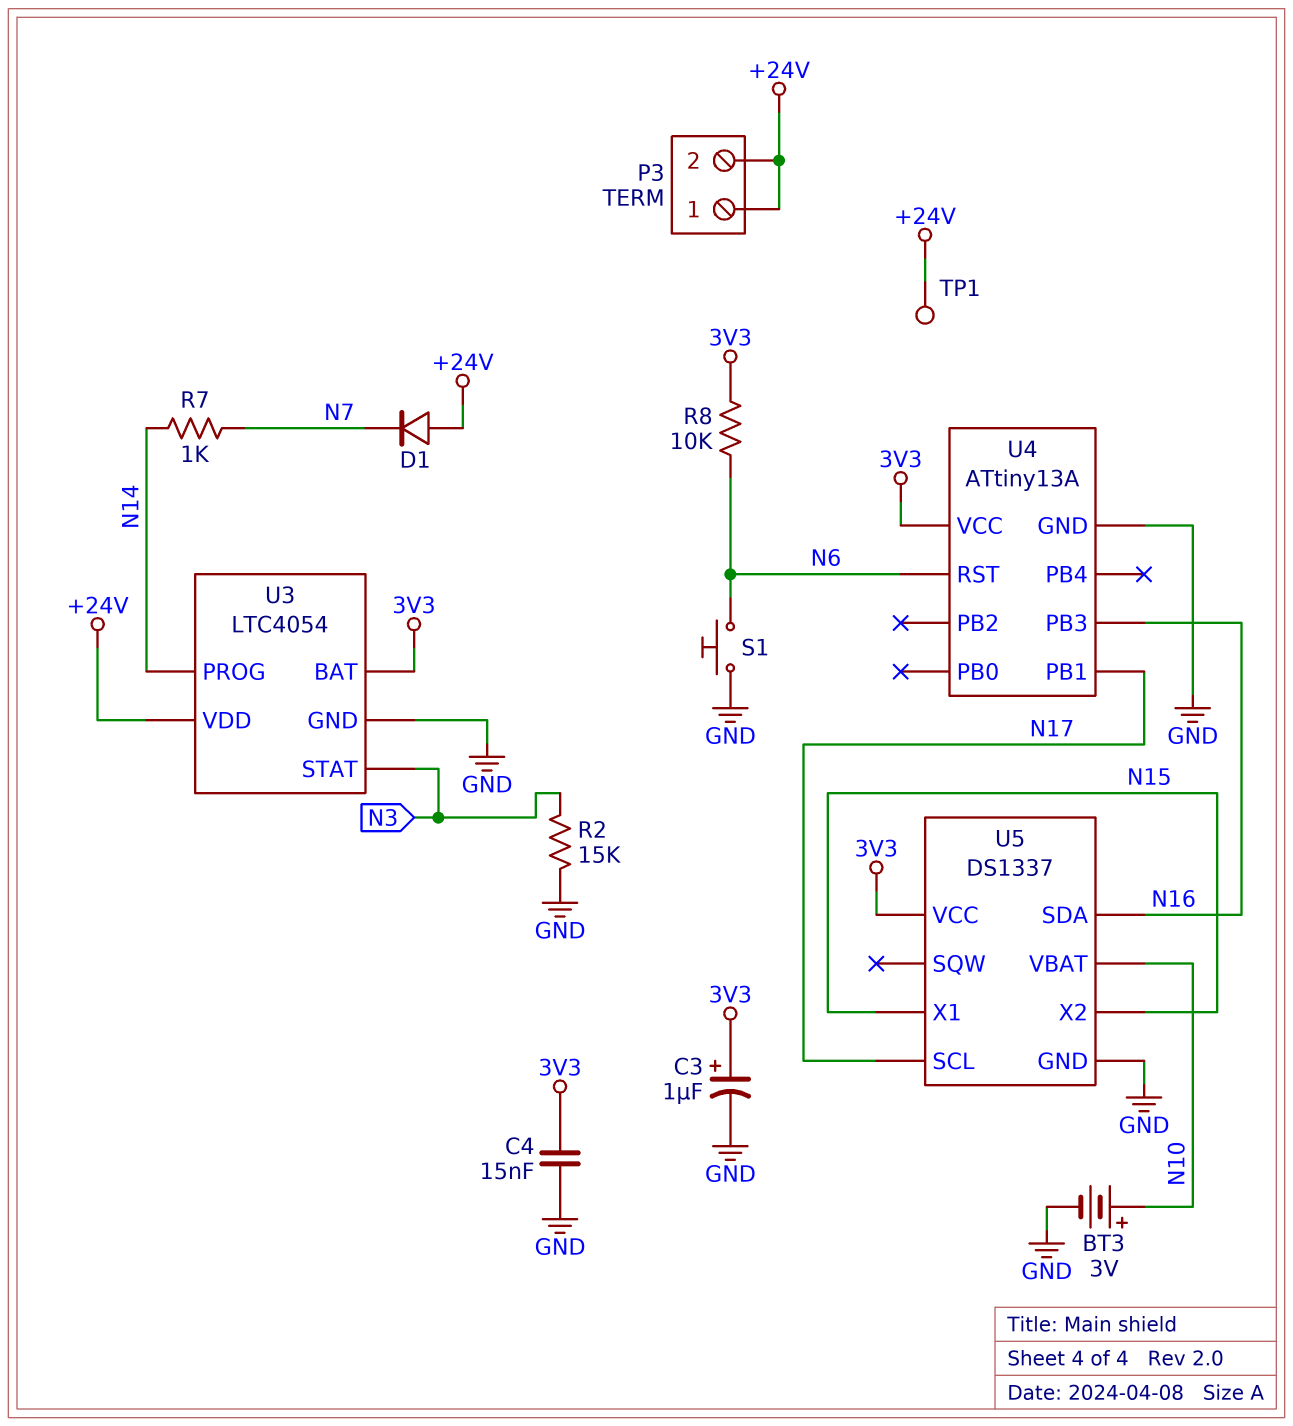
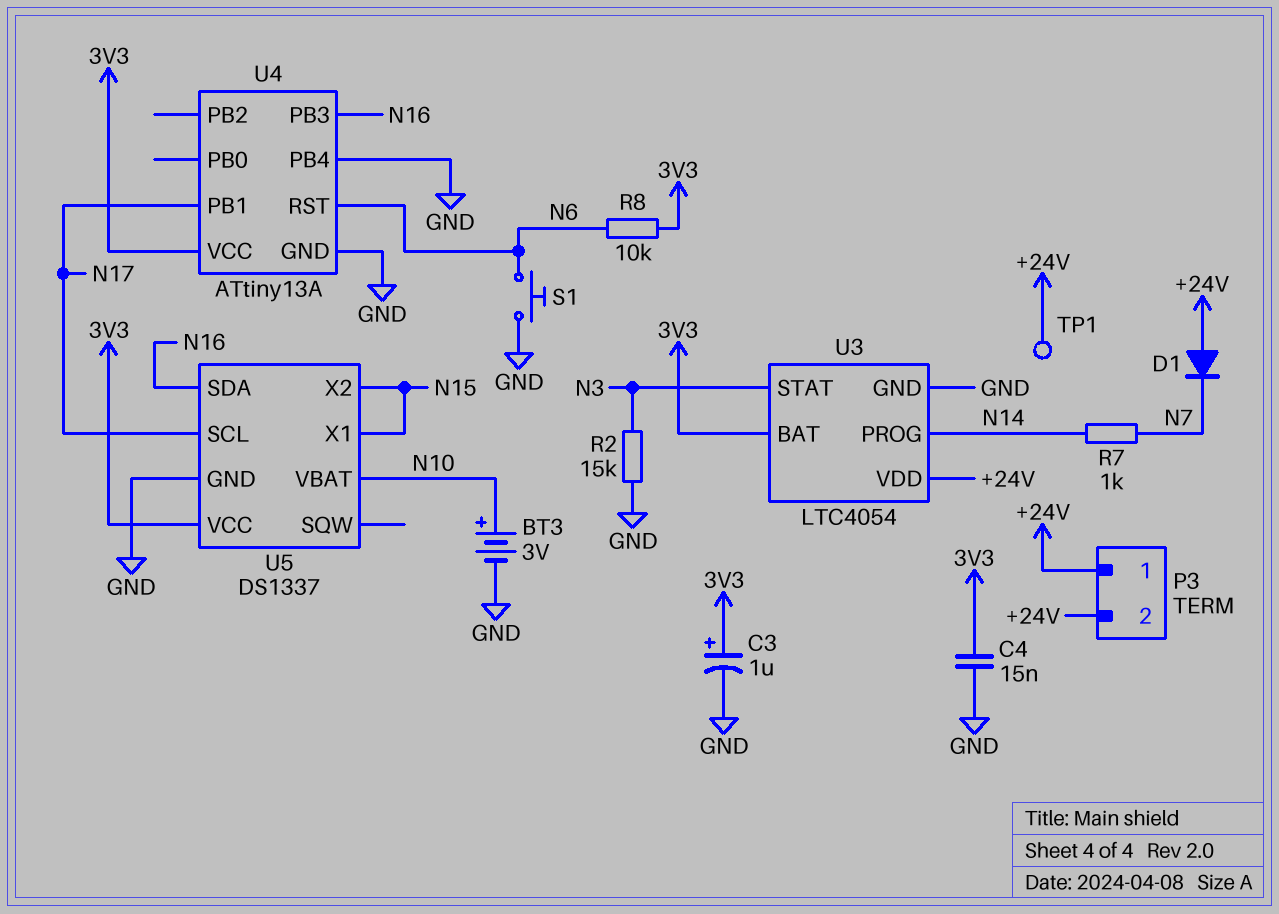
U4 pin PB4: none -> GND

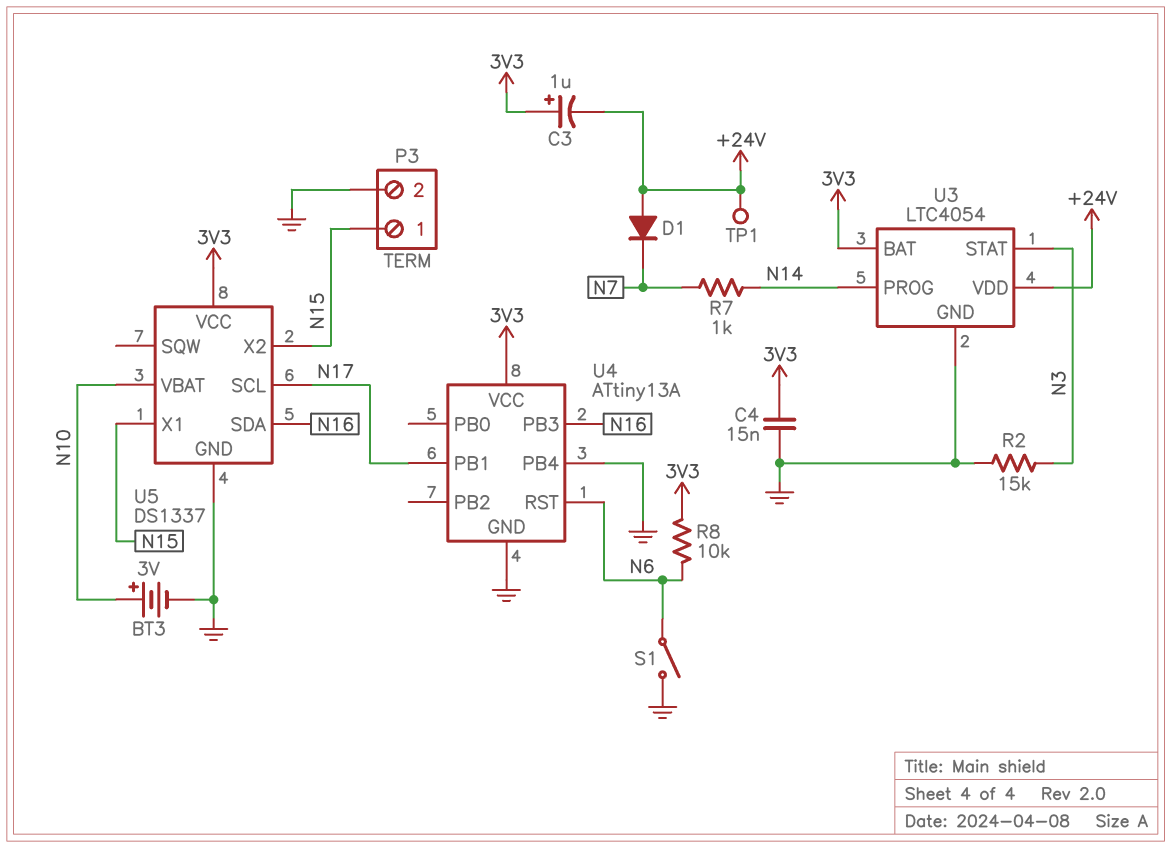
C3: 1uF (plus 3V3, minus GND) -> 1uF (plus 3V3, minus +24V)
P3 pin 1: +24V -> N15
P3 pin 2: +24V -> GND
S1: button (GND, N6) -> switch (GND, N6)

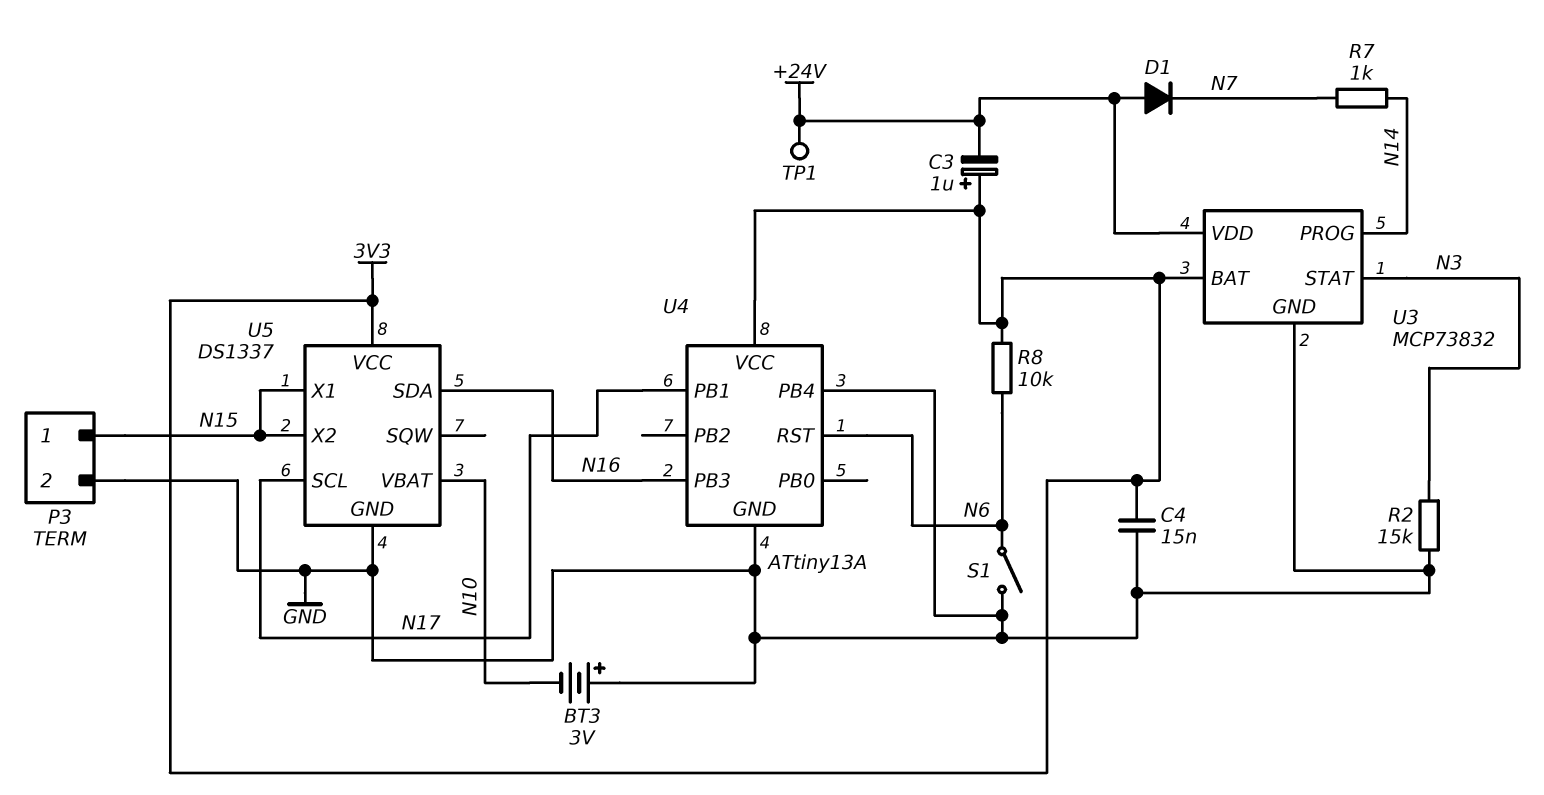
BT3: 3V (plus N10, minus GND) -> 3V (plus GND, minus N10)
U3: LTC4054 -> MCP73832

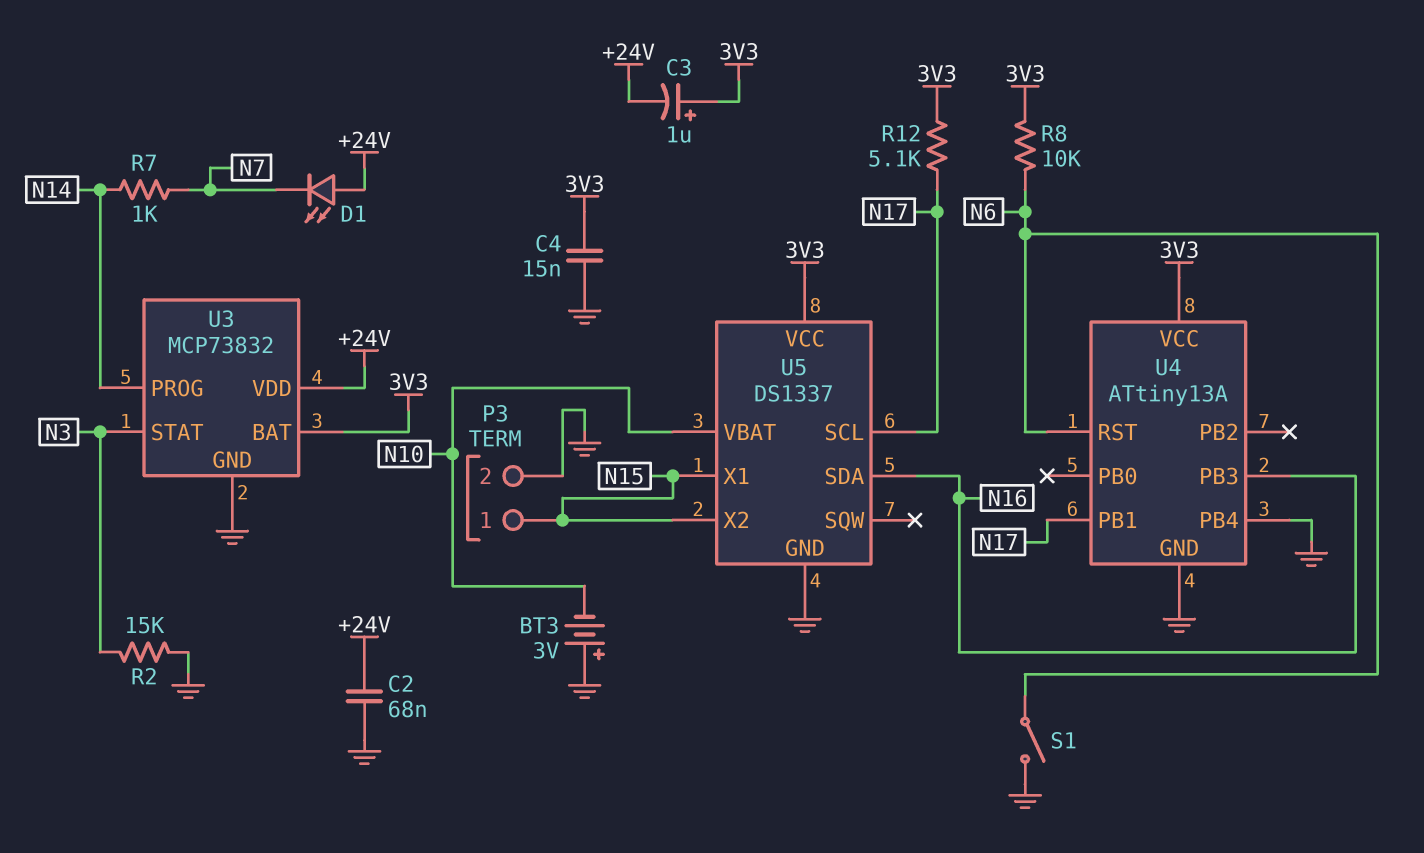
C2: none -> 68nF (+24V, GND)
D1: diode (A +24V, K N7) -> LED (A +24V, K N7)
R12: none -> 5.1k (3V3, N17)
TP1: test point (+24V) -> none

